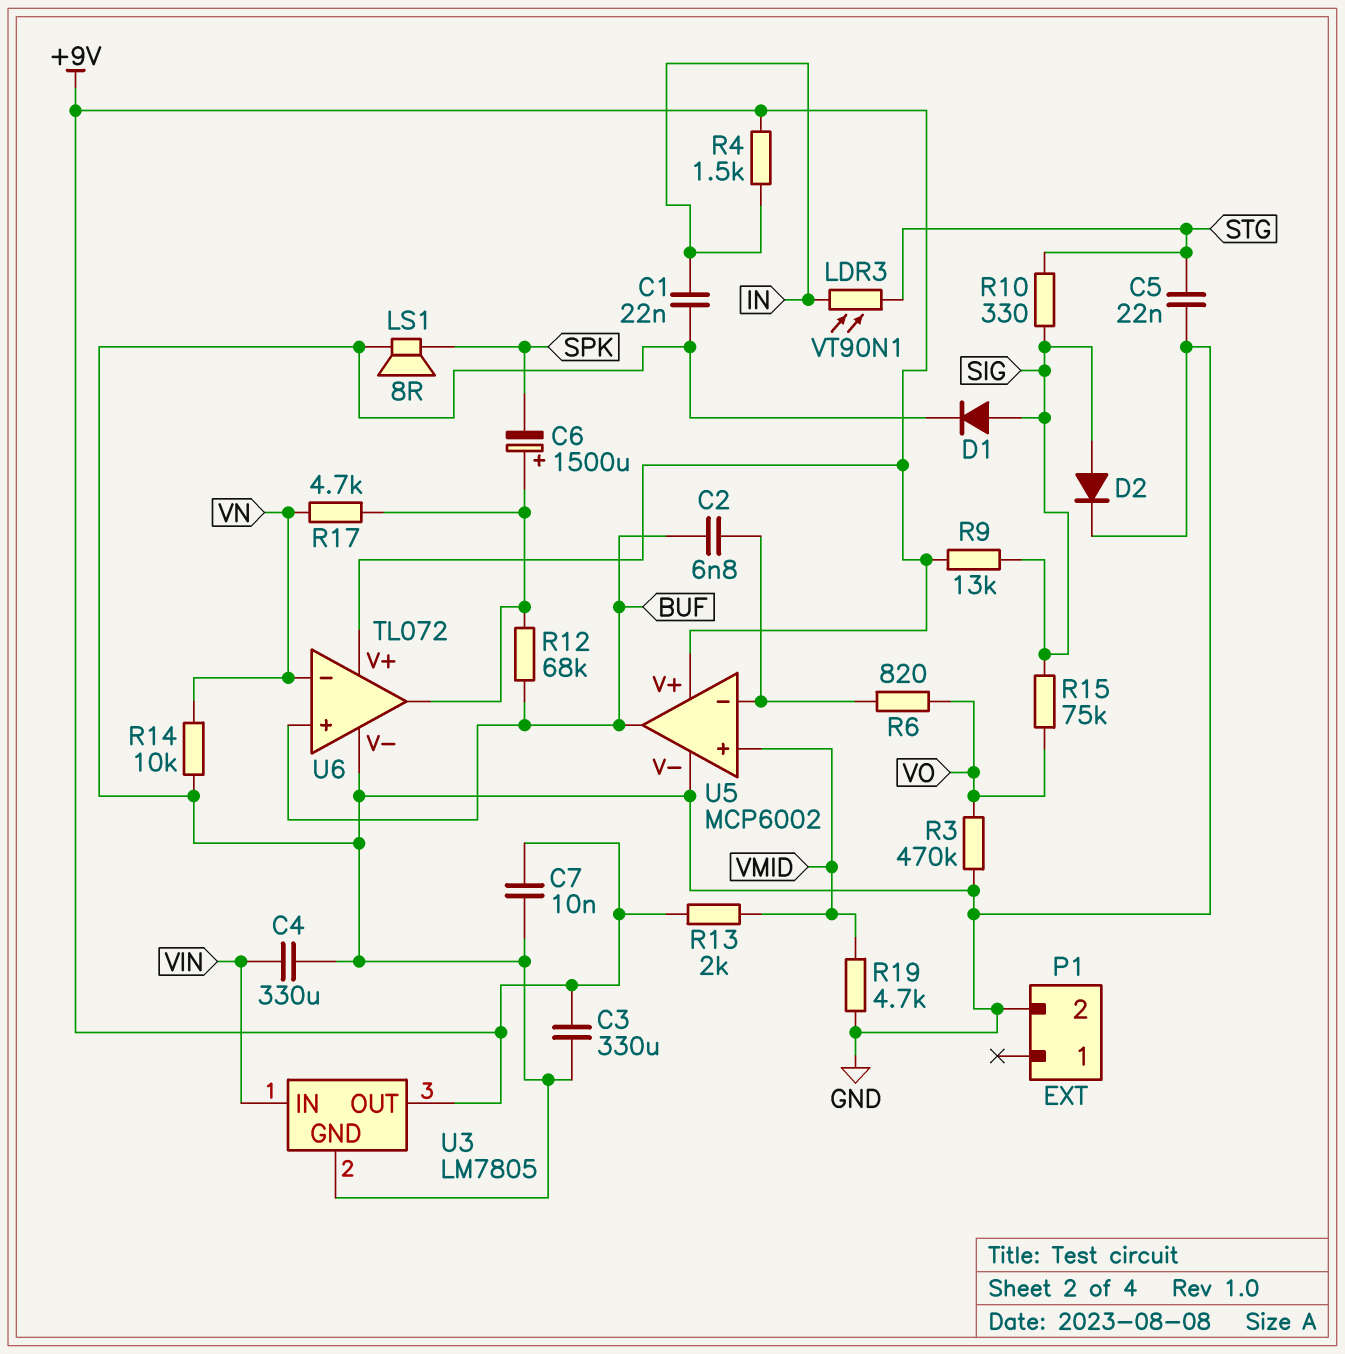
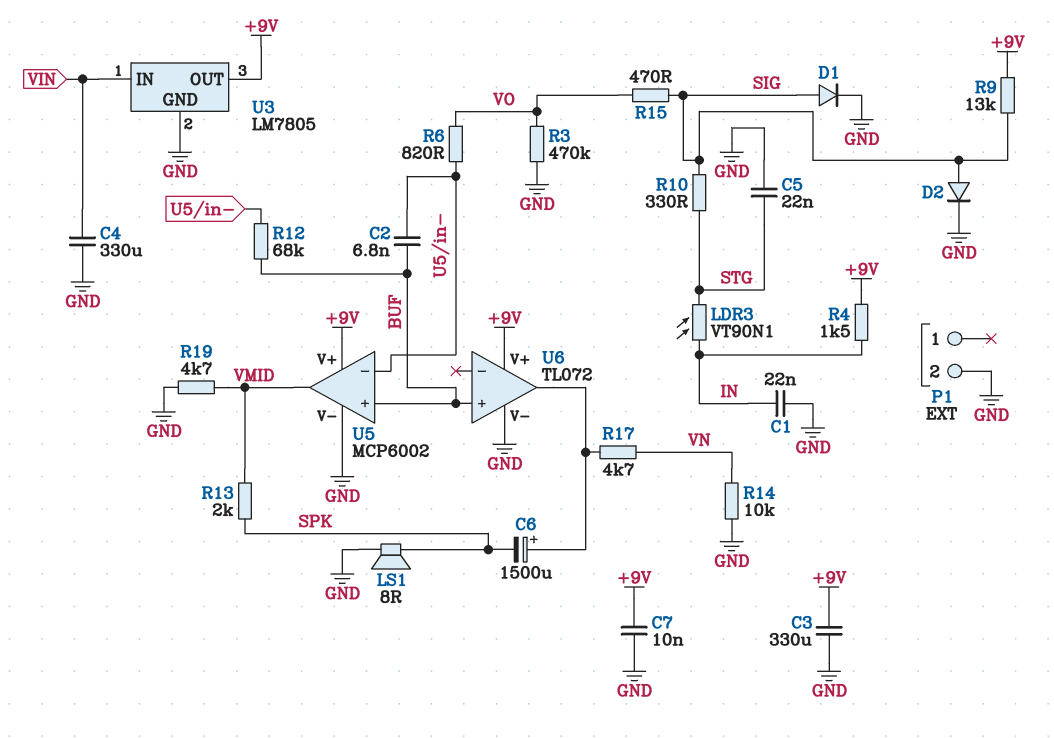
R12: 68k (BUF, U6/out) -> 68k (BUF, U5/in-)
R13: 2k (+9V, VMID) -> 2k (SPK, VMID)
R15: 75k (SIG, VO) -> 470 (SIG, VO)
U5 pin in+: VMID -> BUF
U5 pin out: BUF -> VMID
U6 pin in-: VN -> none

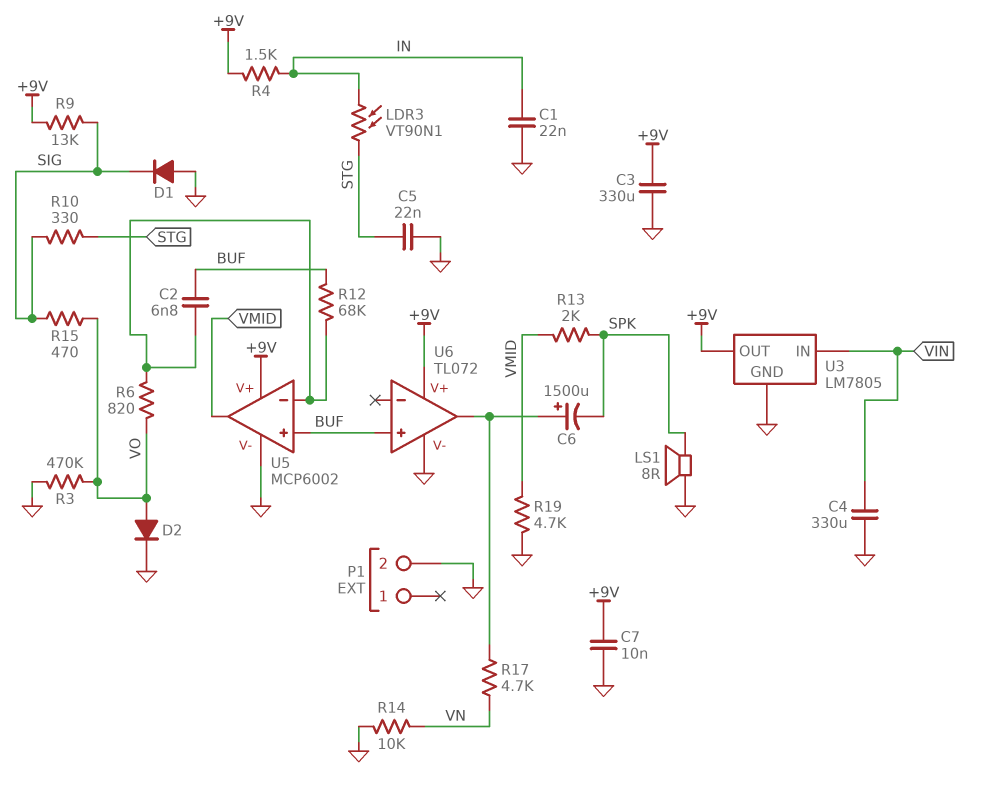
D1: diode (A SIG, K GND) -> diode (A GND, K SIG)
D2: diode (A SIG, K GND) -> diode (A VO, K GND)

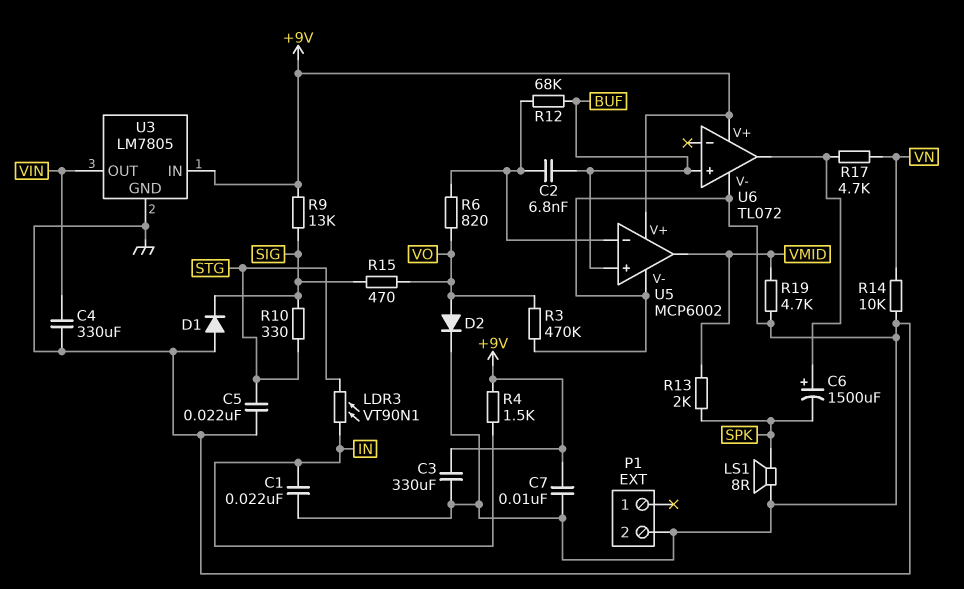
U3 pin IN: VIN -> +9V
U3 pin OUT: +9V -> VIN

